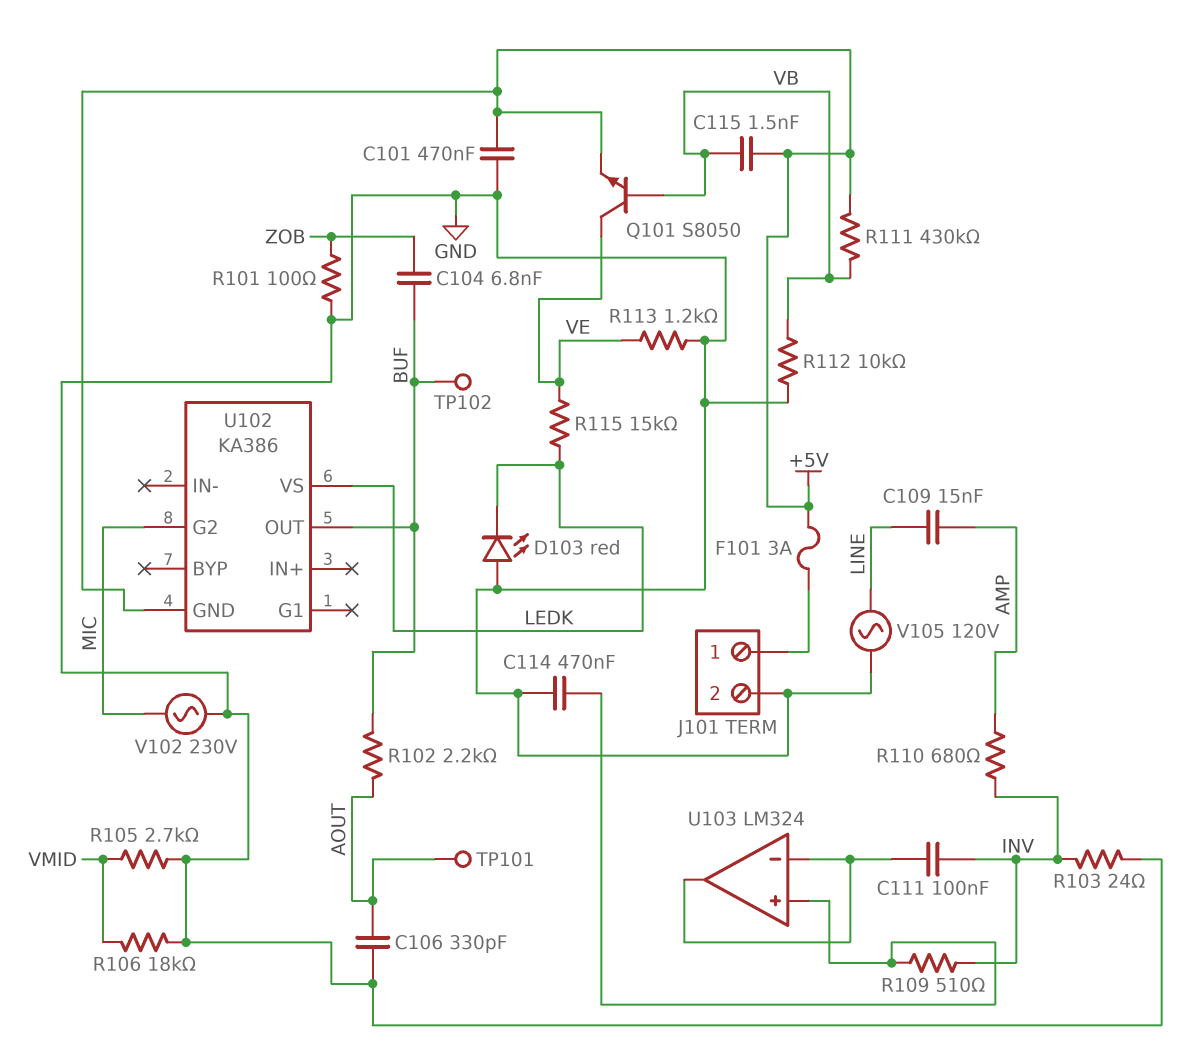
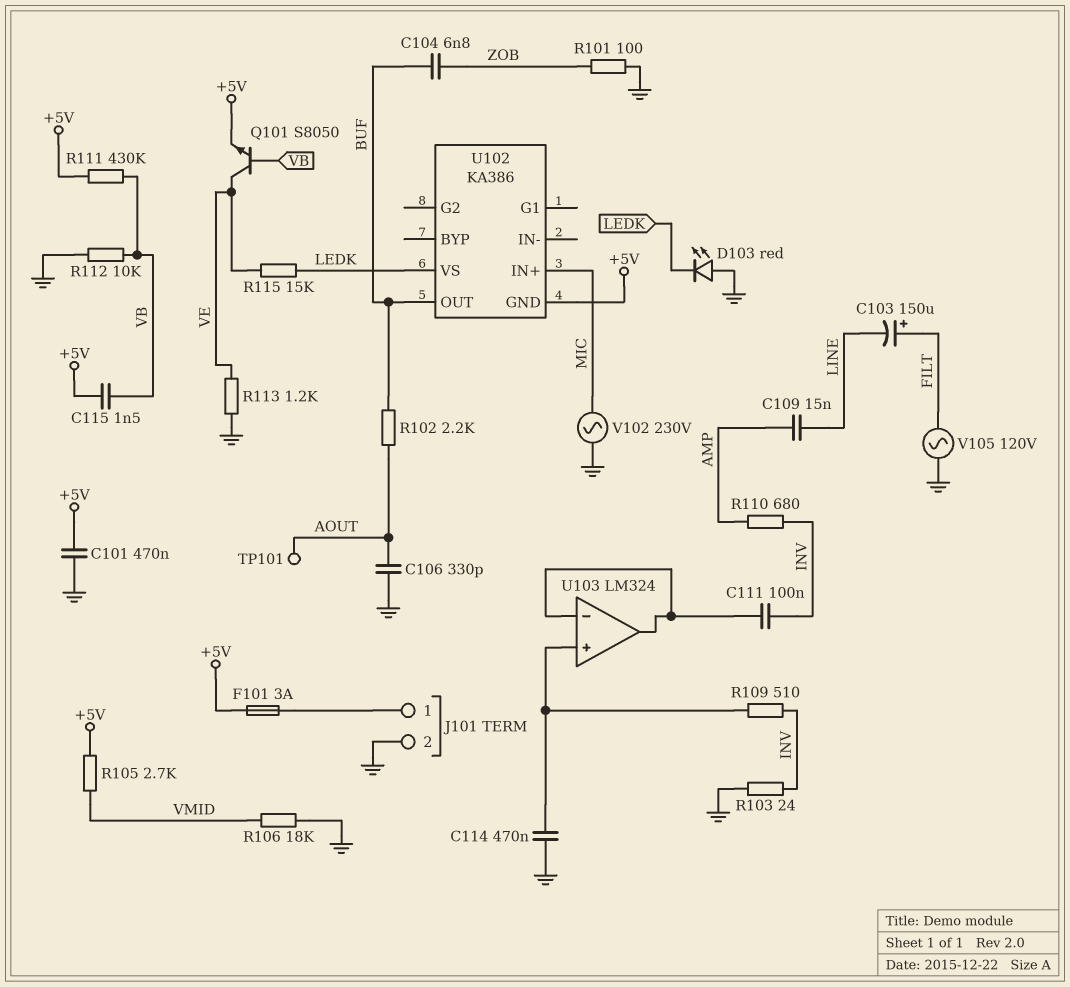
C103: none -> 150uF (plus FILT, minus LINE)
R105: 2.7k (GND, VMID) -> 2.7k (+5V, VMID)
TP102: test point (BUF) -> none
U102 pin G2: MIC -> none
U102 pin IN+: none -> MIC
V105: AC 120V (GND, LINE) -> AC 120V (FILT, GND)

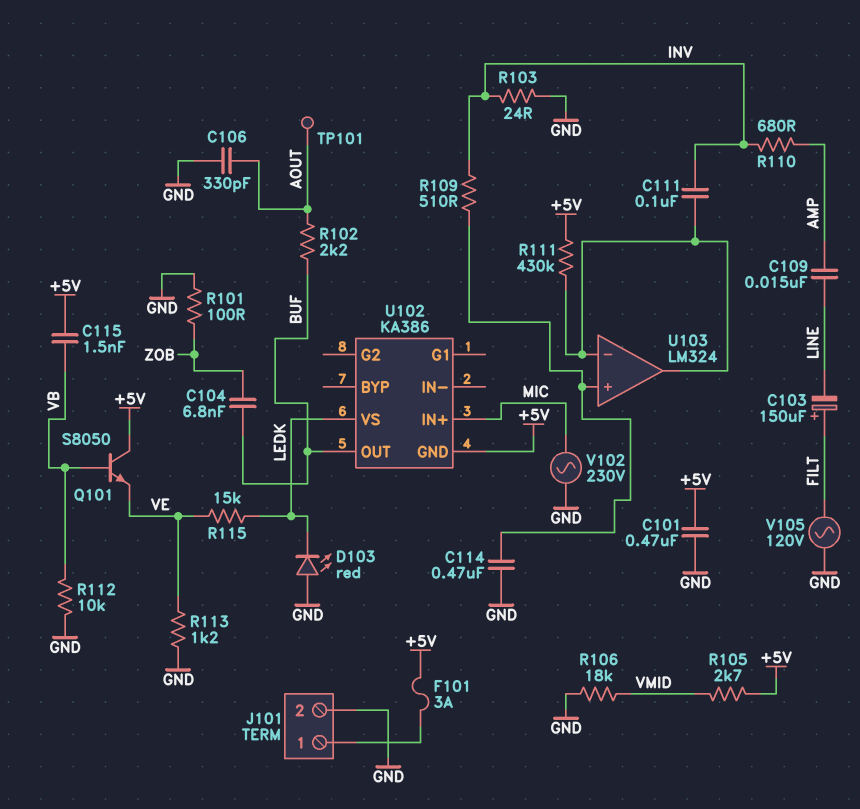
Q101: NPN S8050 (B VB, C VE, E +5V) -> NPN S8050 (B VB, C +5V, E VE)
R111: 430k (+5V, VB) -> 430k (+5V, U103/in-)

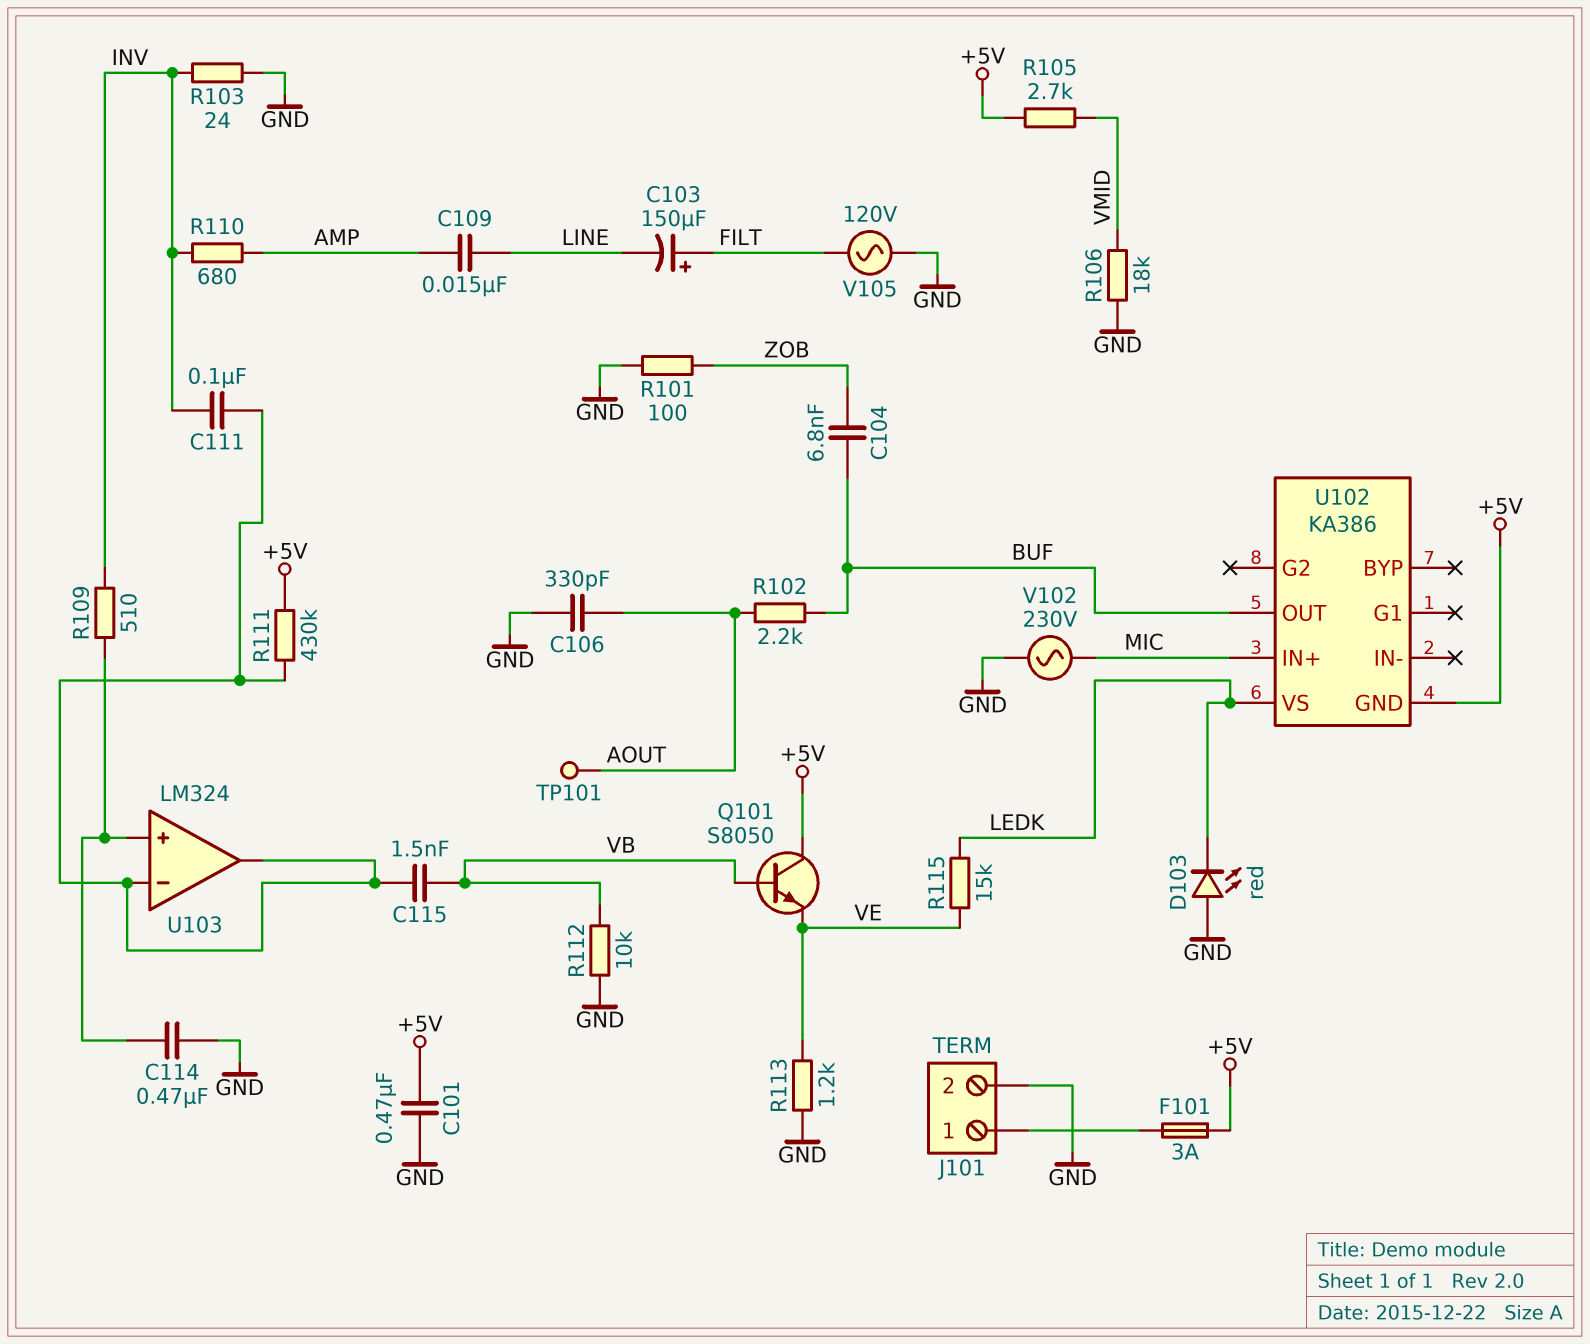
C115: 1.5nF (+5V, VB) -> 1.5nF (U103/in-, VB)

